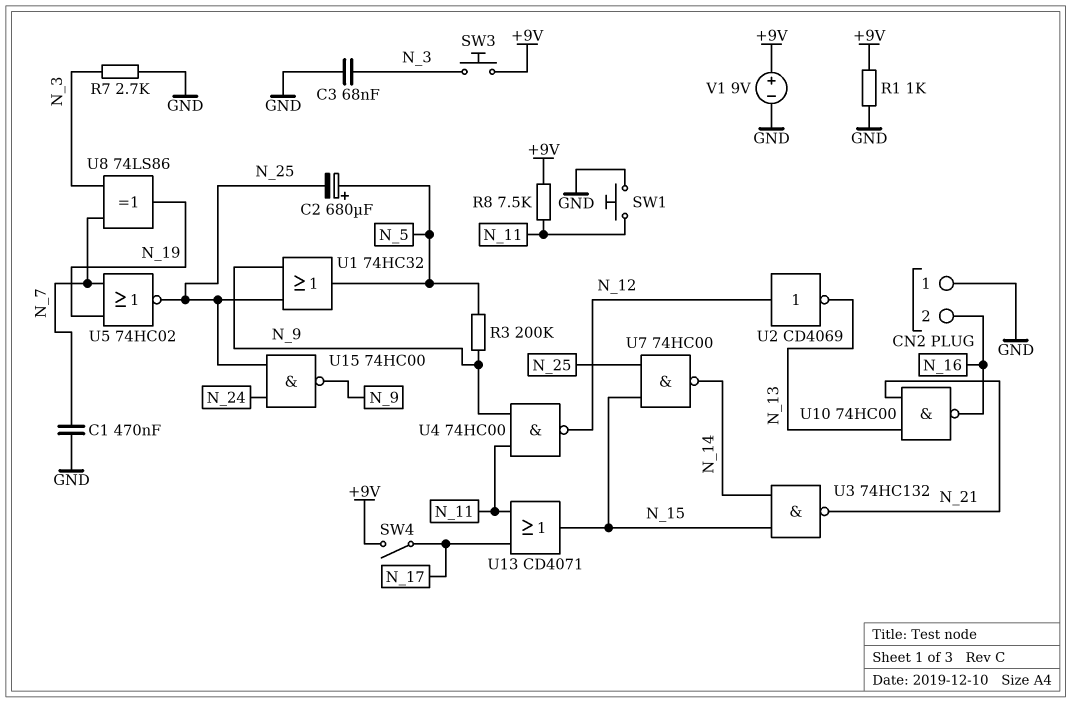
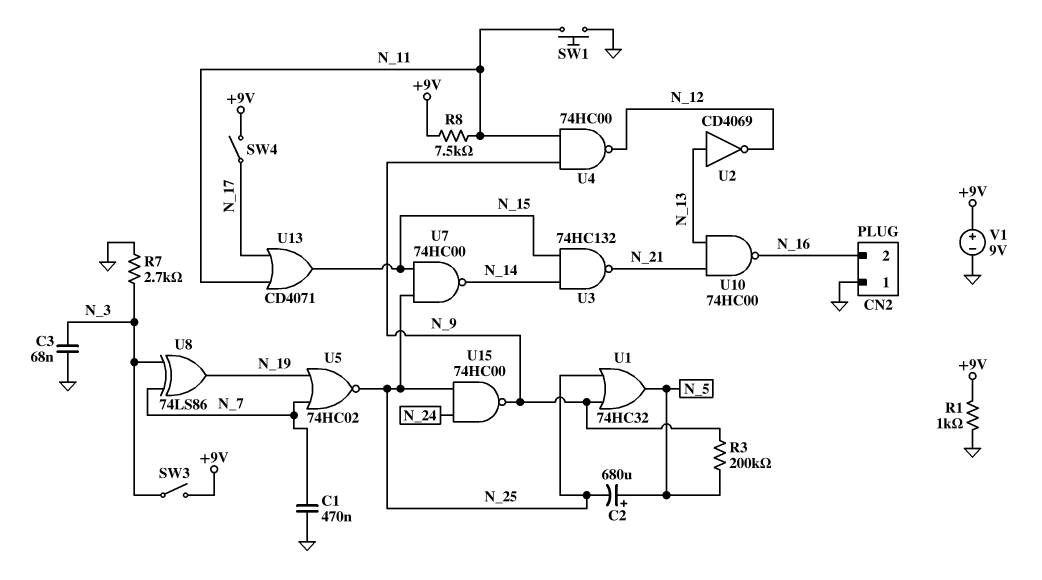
SW3: button (+9V, N_3) -> switch (+9V, N_3)
U2: NOT CD4069 (in N_12, out N_13) -> NOT CD4069 (in N_13, out N_12)

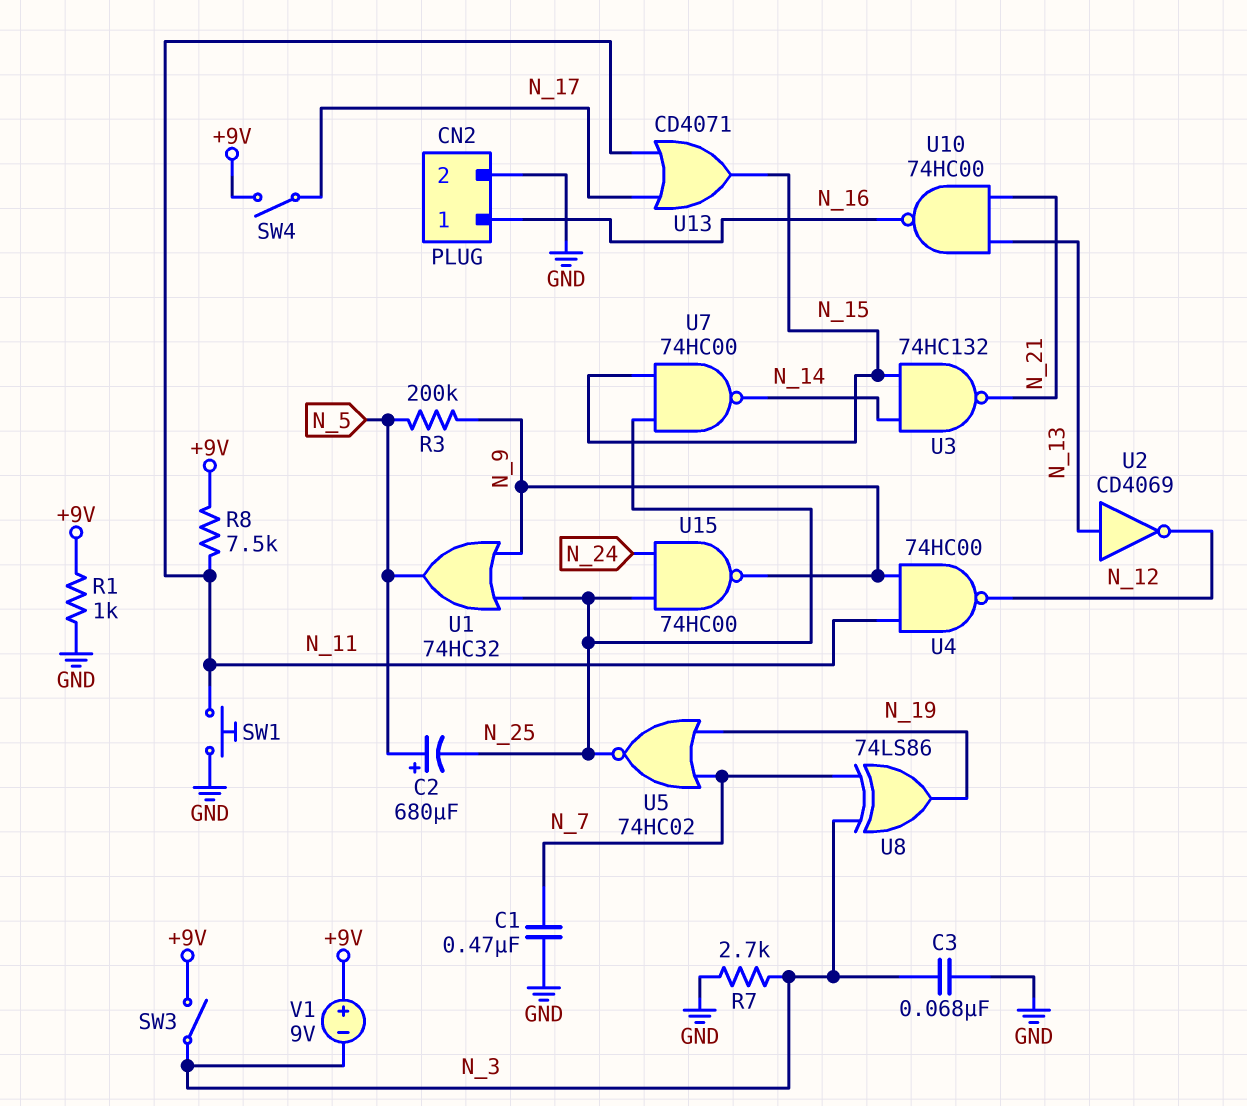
CN2 pin 1: GND -> N_16
CN2 pin 2: N_16 -> GND
V1: 9V (plus +9V, minus GND) -> 9V (plus +9V, minus N_3)

